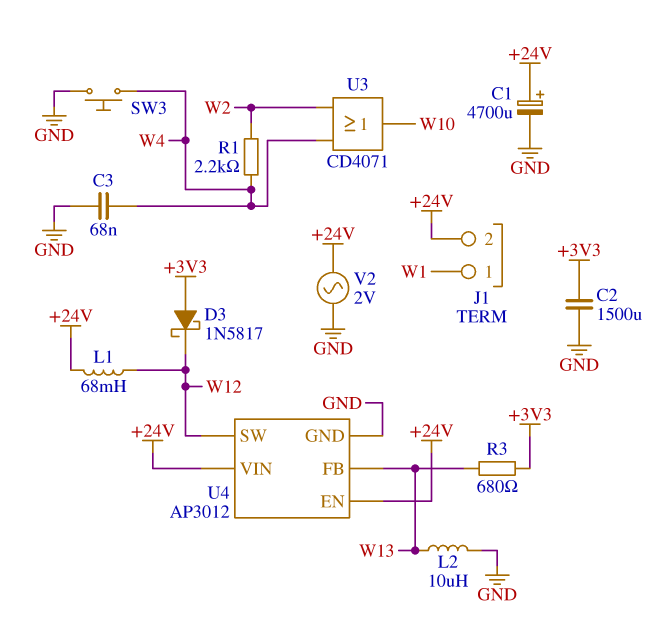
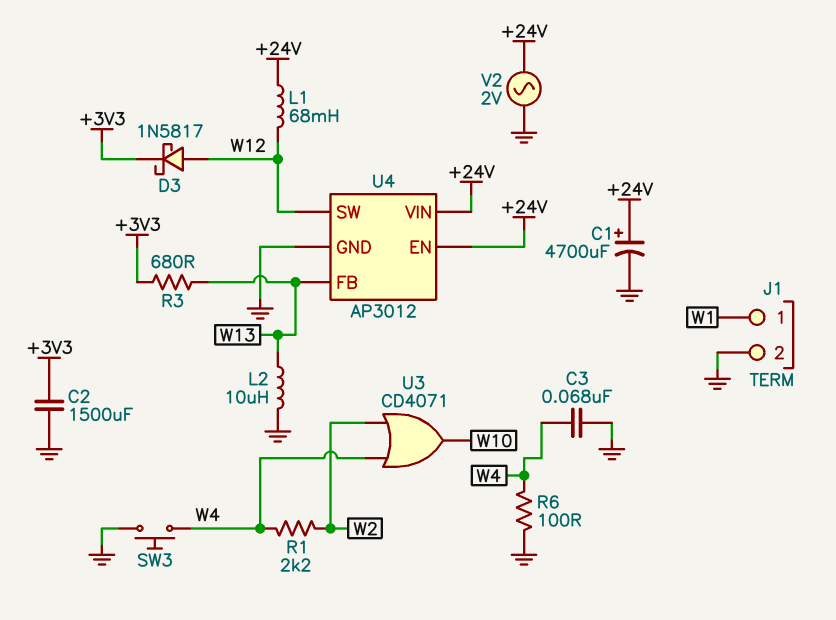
D3: schottky 1N5817 (A +3V3, K W12) -> schottky 1N5817 (A W12, K +3V3)
J1 pin 2: +24V -> GND
R6: none -> 100 (GND, W4)

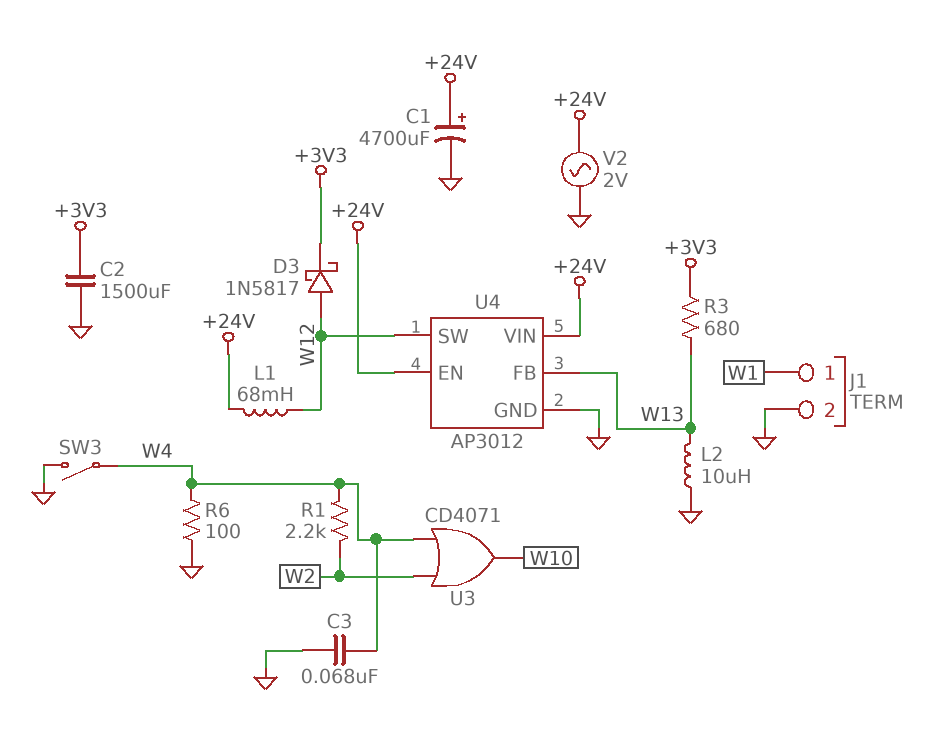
SW3: button (GND, W4) -> switch (GND, W4)

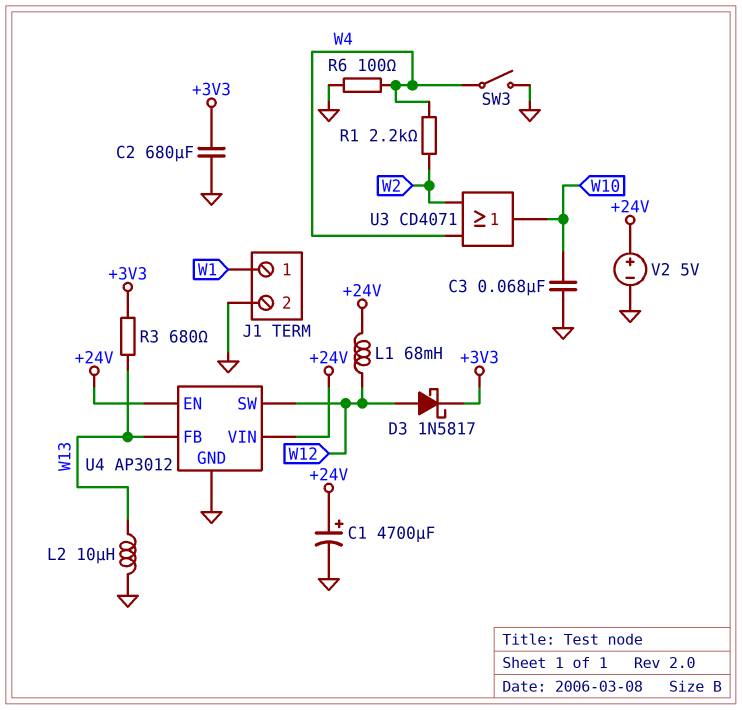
C2: 1500uF (+3V3, GND) -> 680uF (+3V3, GND)
C3: 68nF (GND, W4) -> 68nF (GND, W10)
V2: AC 2V (+24V, GND) -> 5V (plus +24V, minus GND)

